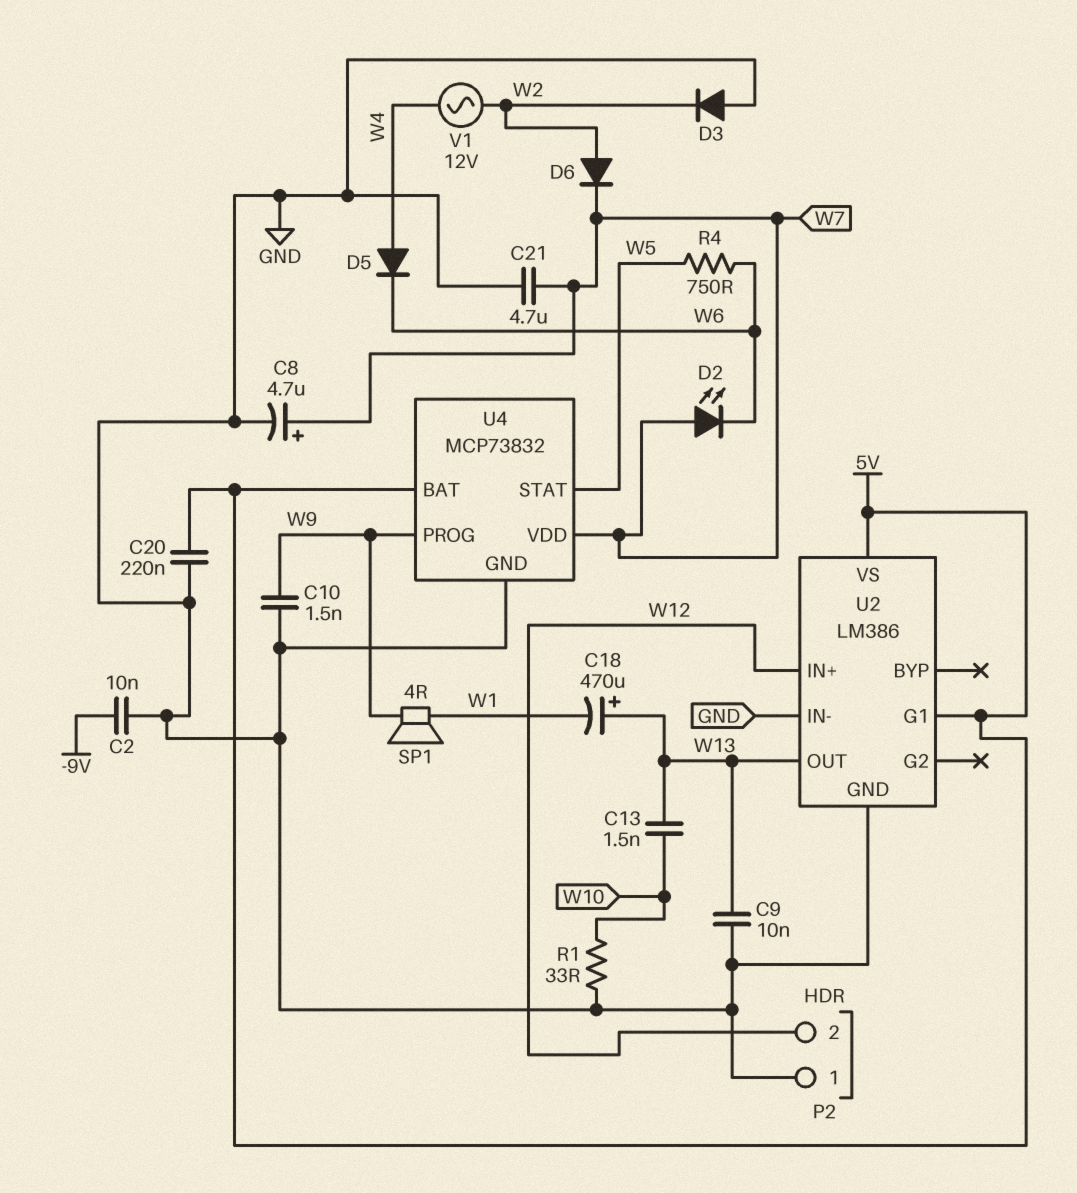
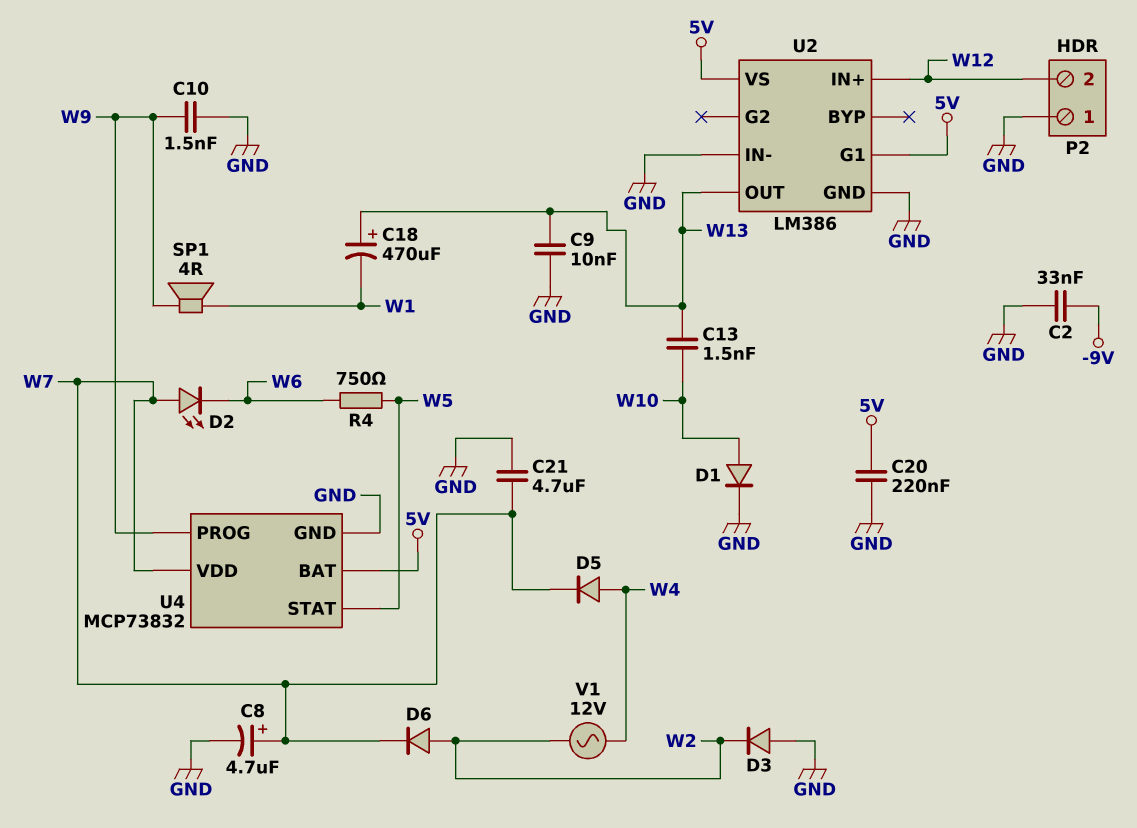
C2: 10nF (-9V, GND) -> 33nF (-9V, GND)
D1: none -> diode (A W10, K GND)
D5: diode (A W4, K W6) -> diode (A W4, K W7)
R1: 33 (GND, W10) -> none

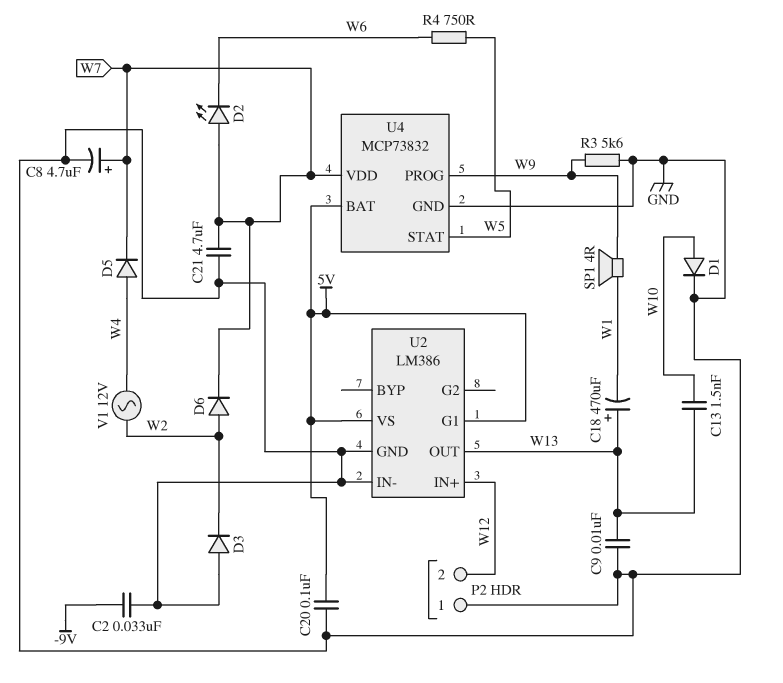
C10: 1.5nF (GND, W9) -> none
C20: 220nF (5V, GND) -> 100nF (5V, GND)
R3: none -> 5.6k (GND, W9)

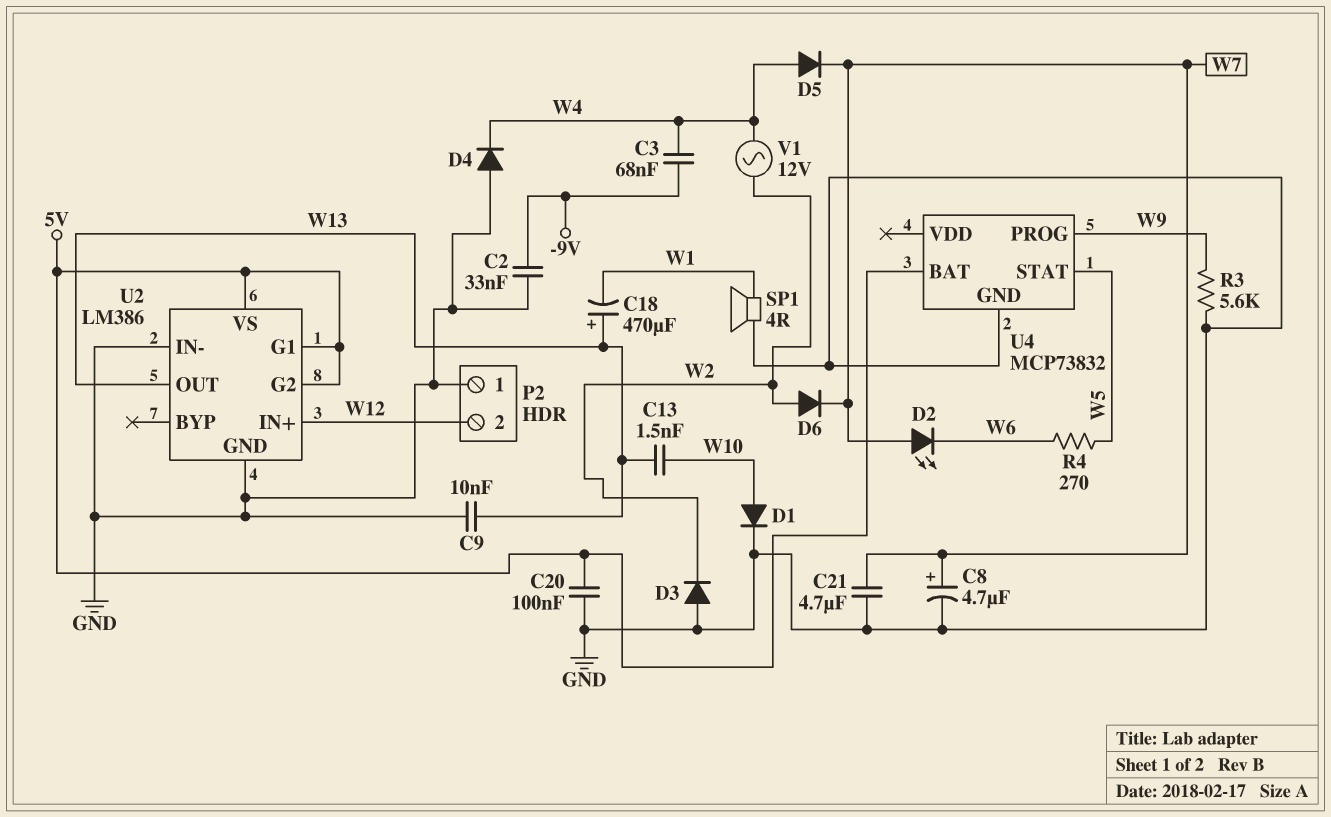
C3: none -> 68nF (-9V, W4)
D4: none -> diode (A GND, K W4)
R4: 750 (W5, W6) -> 270 (W5, W6)
SP1: speaker 4R (W1, W9) -> speaker 4R (GND, W1)
U2 pin G2: none -> 5V
U4 pin VDD: W7 -> none

